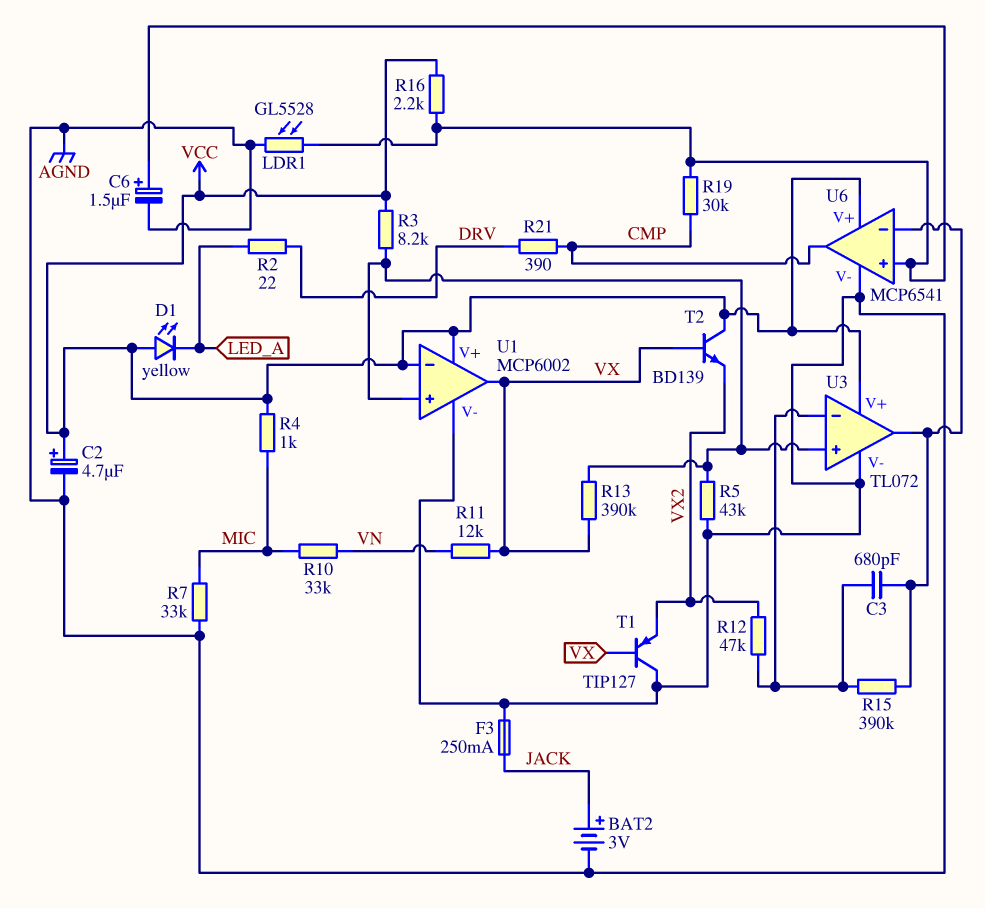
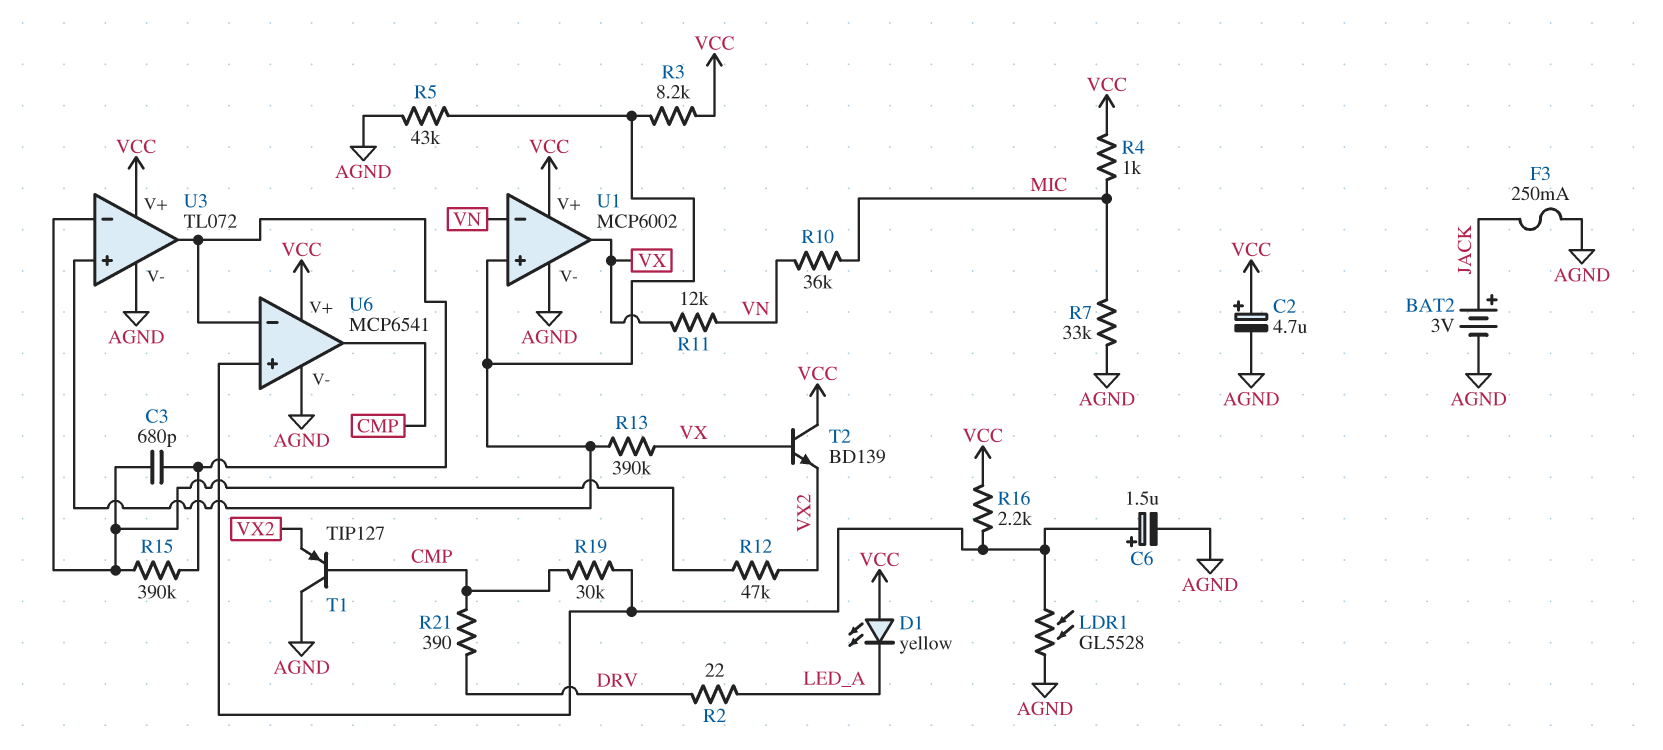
R10: 33k (MIC, VN) -> 36k (MIC, VN)
T1: PNP TIP127 (B VX, C AGND, E VX2) -> PNP TIP127 (B CMP, C AGND, E VX2)
U1 pin in-: VCC -> VN

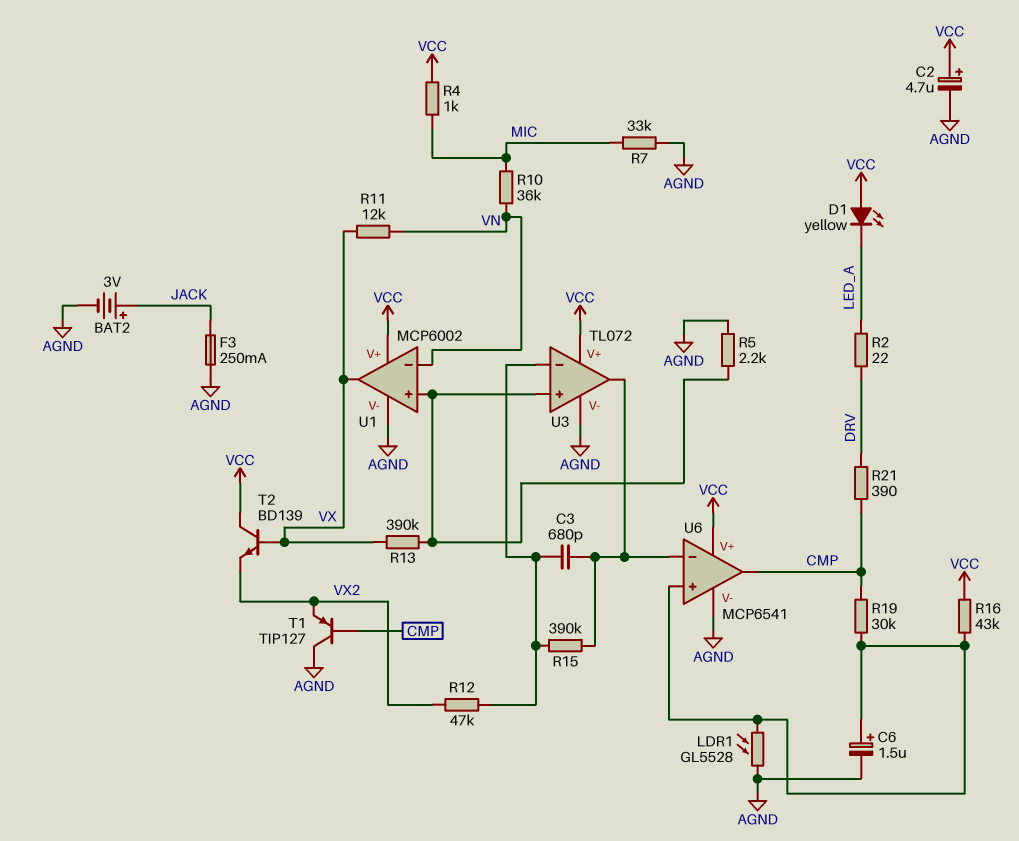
R3: 8.2k (U1/in+, VCC) -> none
R5: 43k (AGND, U1/in+) -> 2.2k (AGND, U1/in+)
R16: 2.2k (U6/in+, VCC) -> 43k (U6/in+, VCC)

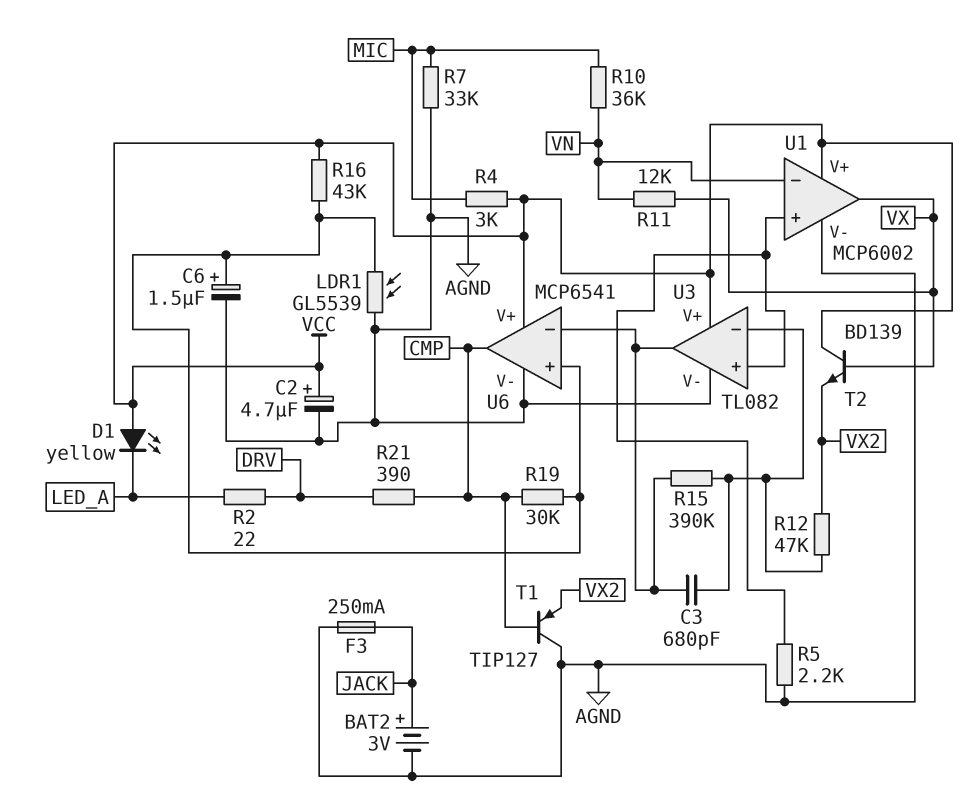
LDR1: GL5528 (AGND, U6/in+) -> GL5539 (AGND, U6/in+)
R4: 1k (MIC, VCC) -> 3k (MIC, VCC)
R13: 390k (U1/in+, VX) -> none
U3: TL072 -> TL082

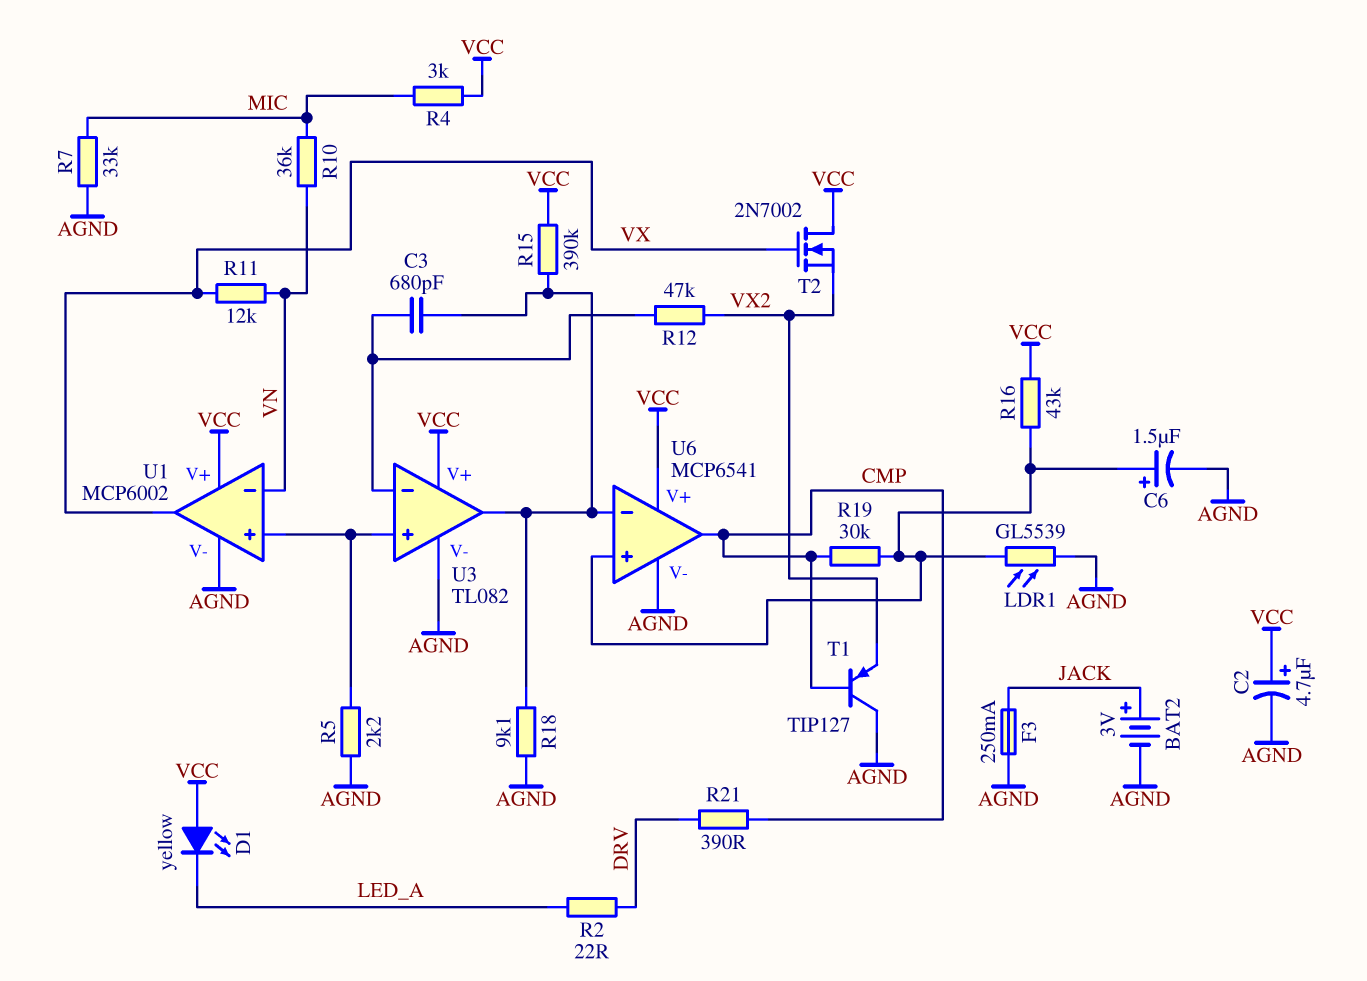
R15: 390k (U3/in-, U3/out) -> 390k (U3/out, VCC)
R18: none -> 9.1k (AGND, U3/out)
T2: NPN BD139 (B VX, C VCC, E VX2) -> NMOS 2N7002 (G VX, D VCC, S VX2)

